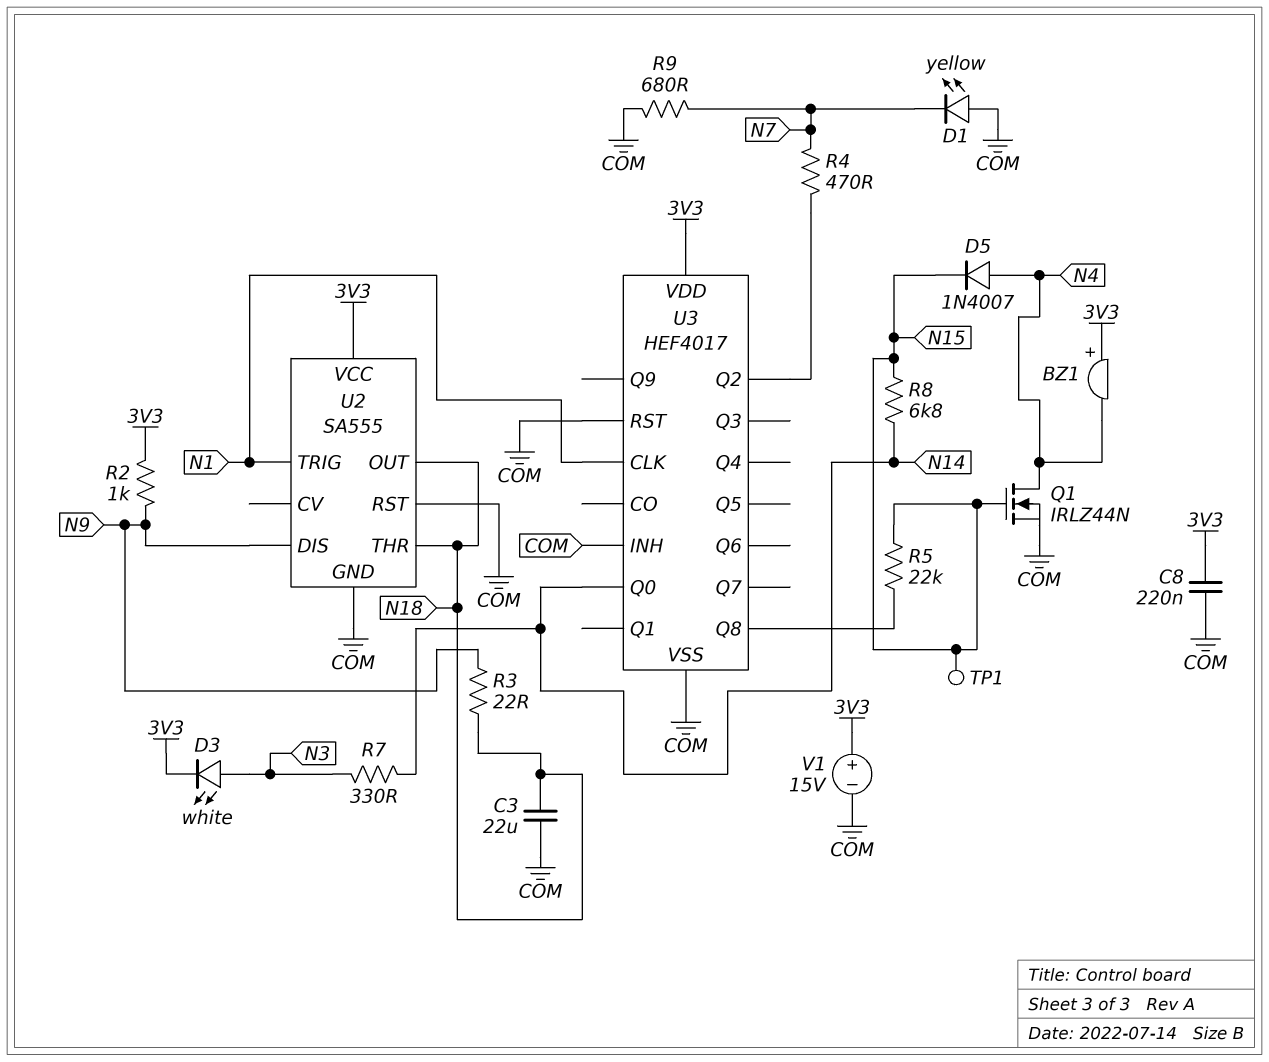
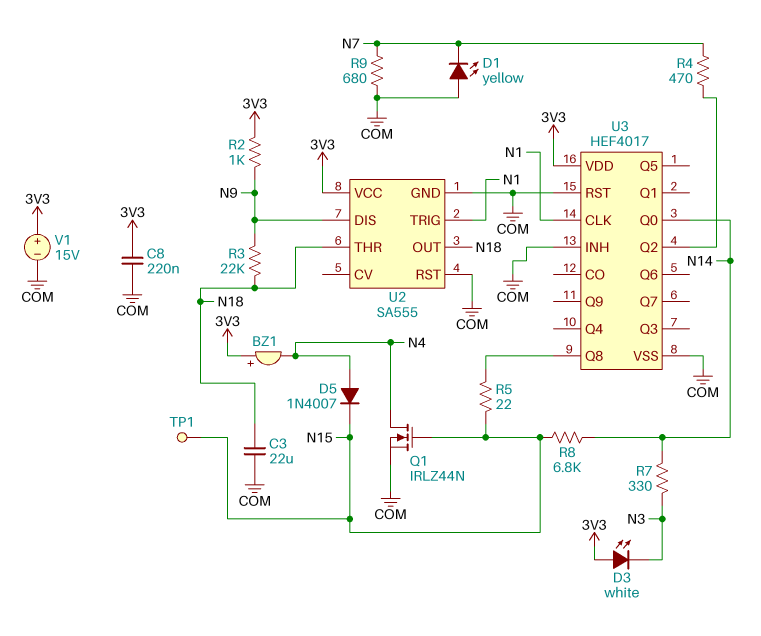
D3: LED white (A N3, K 3V3) -> LED white (A 3V3, K N3)
R3: 22 (N9, N18) -> 22k (N9, N18)
R5: 22k (N15, U3/Q8) -> 22 (N15, U3/Q8)

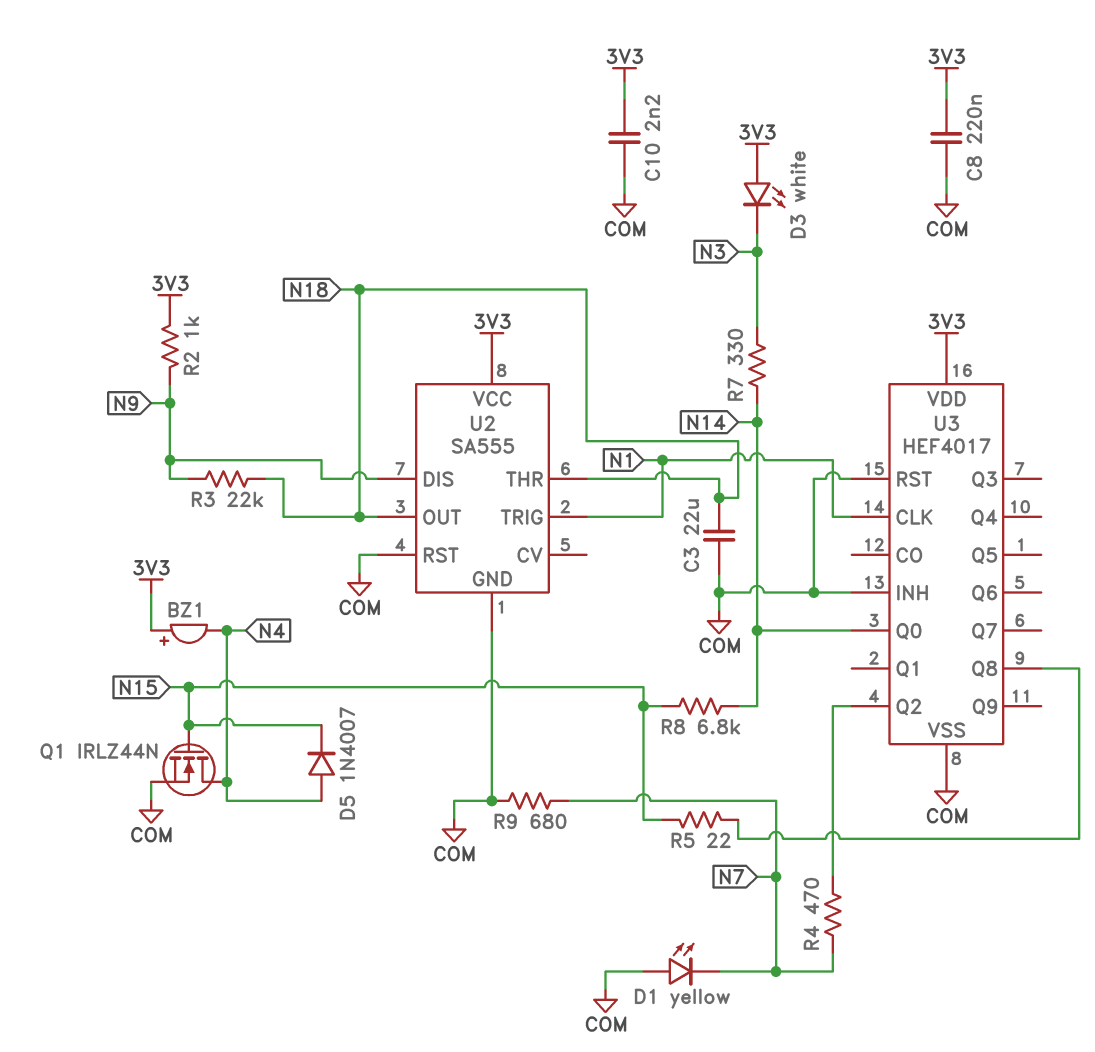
C10: none -> 2.2nF (3V3, COM)
TP1: test point (N15) -> none
V1: 15V (plus 3V3, minus COM) -> none

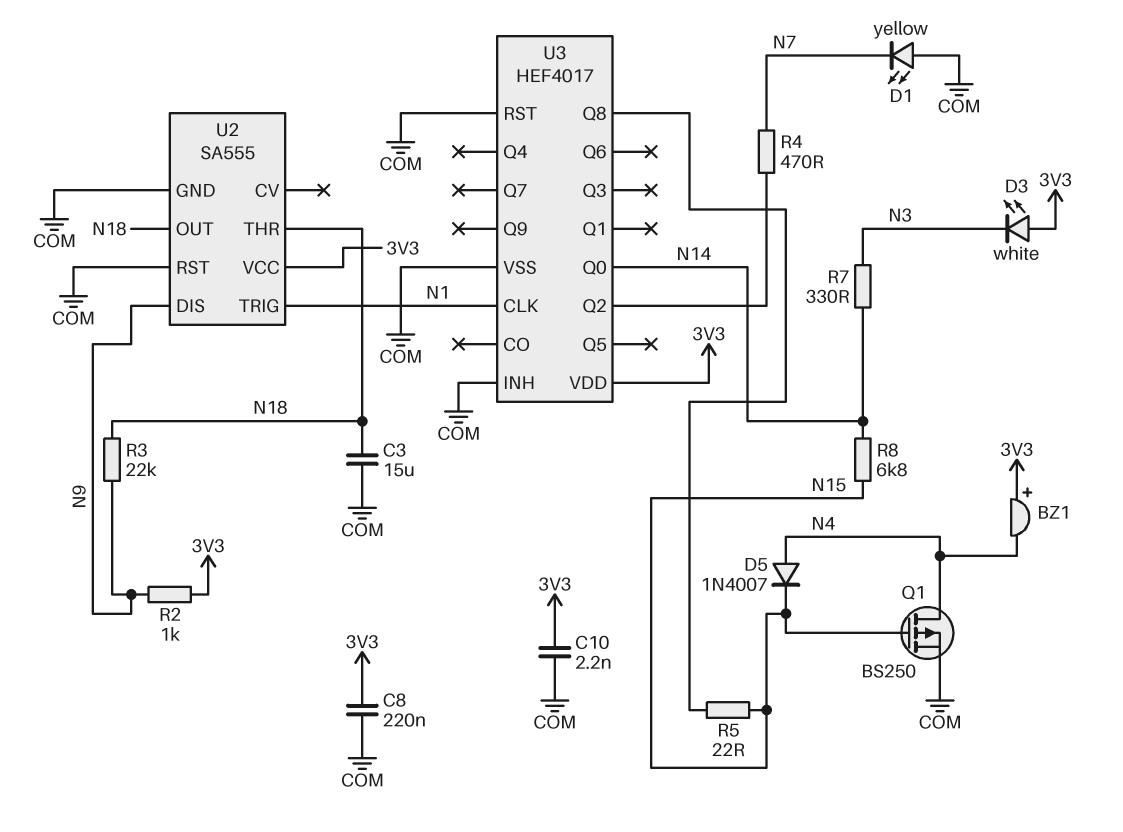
C3: 22uF (COM, N18) -> 15uF (COM, N18)
Q1: NMOS IRLZ44N (G N15, D N4, S COM) -> PMOS BS250 (G N15, D N4, S COM)
R9: 680 (COM, N7) -> none

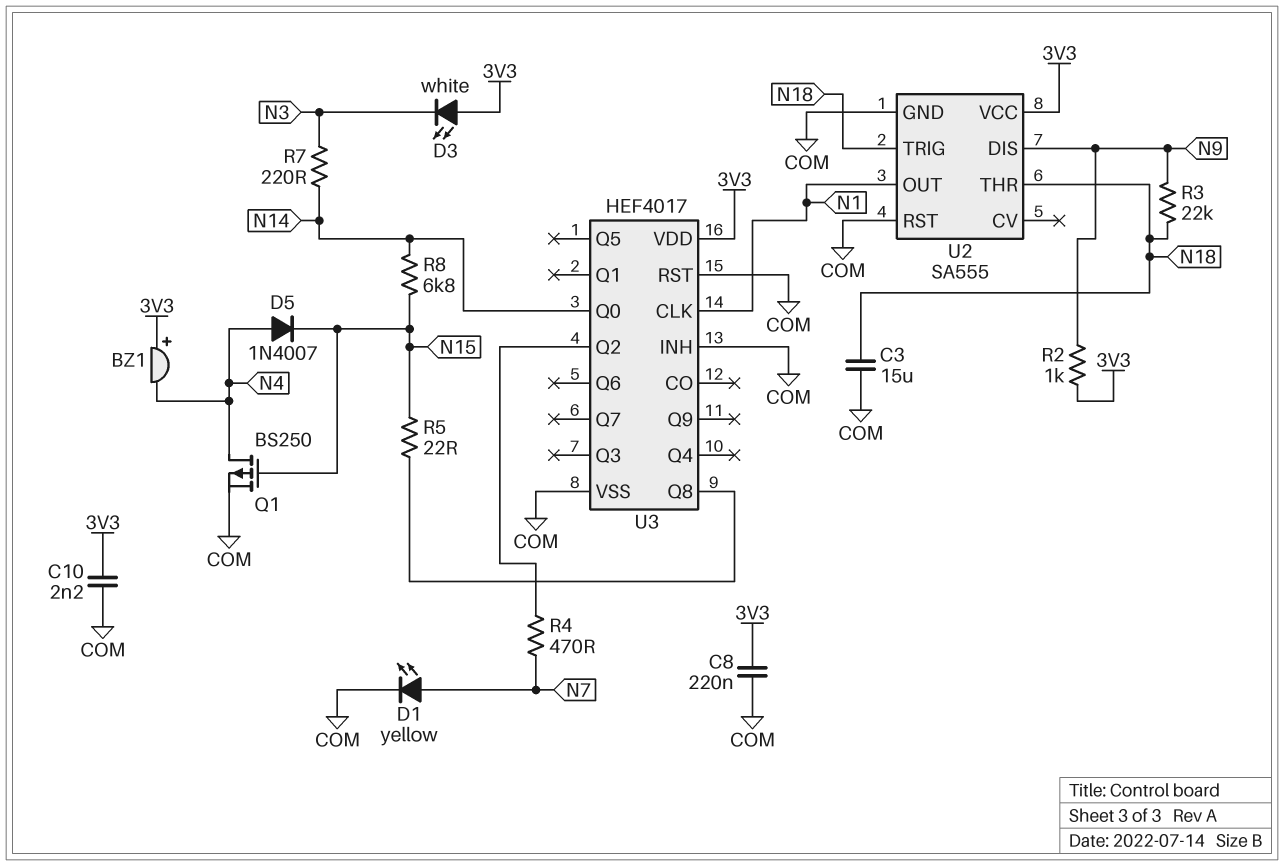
D1: LED yellow (A COM, K N7) -> LED yellow (A N7, K COM)
R7: 330 (N3, N14) -> 220 (N3, N14)
U2 pin OUT: N18 -> N1
U2 pin TRIG: N1 -> N18

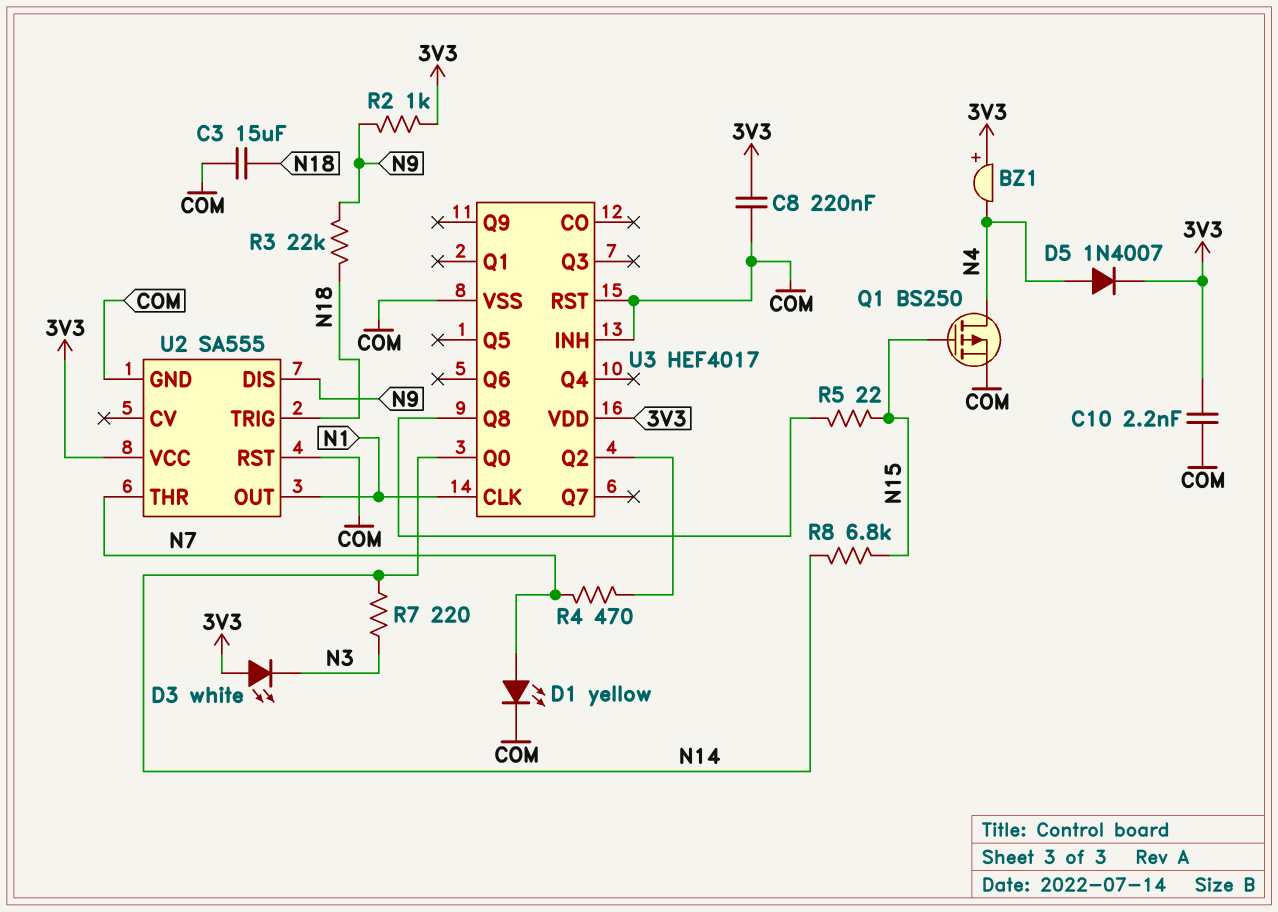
D5: diode 1N4007 (A N4, K N15) -> diode 1N4007 (A N4, K 3V3)
U2 pin THR: N18 -> N7

